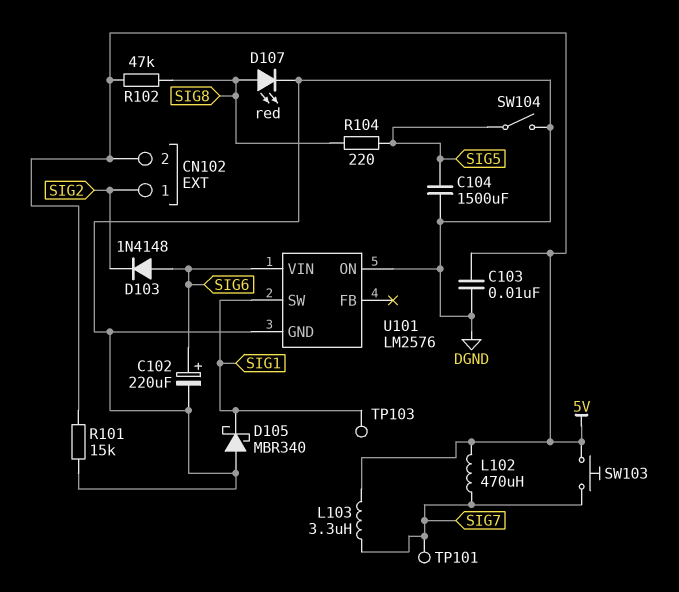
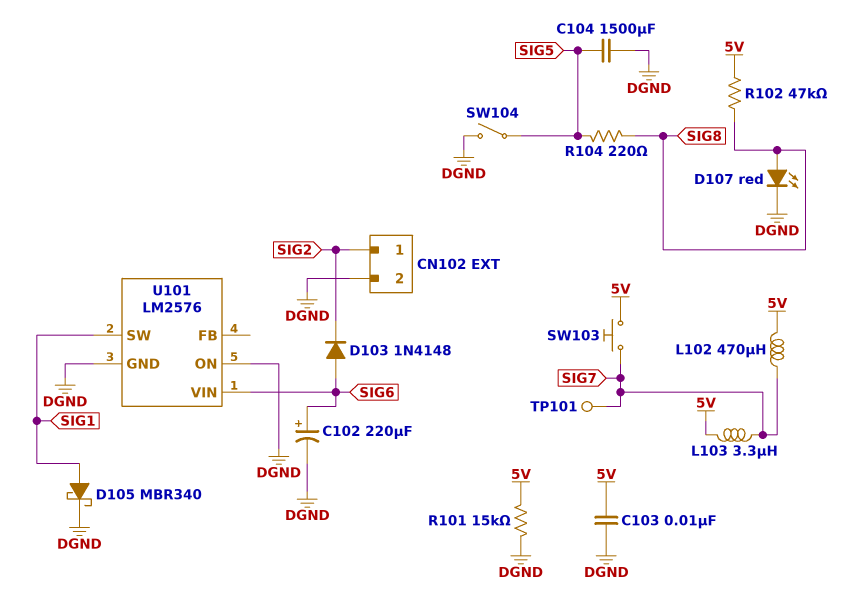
CN102 pin 2: 5V -> DGND
D105: schottky MBR340 (A DGND, K SIG1) -> schottky MBR340 (A SIG1, K DGND)
TP103: test point (SIG1) -> none

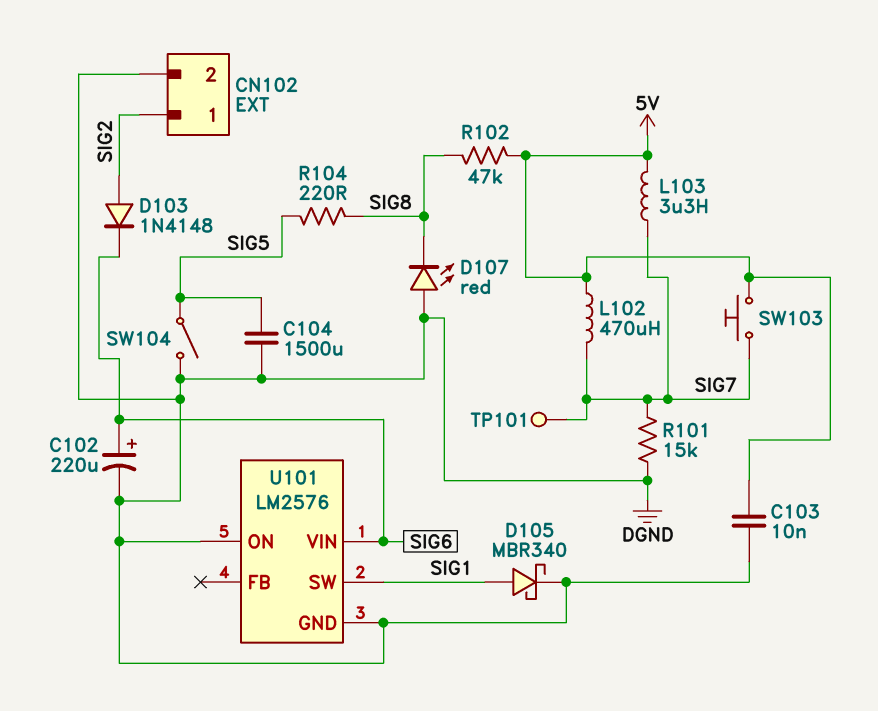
D103: diode 1N4148 (A SIG6, K SIG2) -> diode 1N4148 (A SIG2, K SIG6)
D107: LED red (A SIG8, K DGND) -> LED red (A DGND, K SIG8)
R101: 15k (5V, DGND) -> 15k (DGND, SIG7)

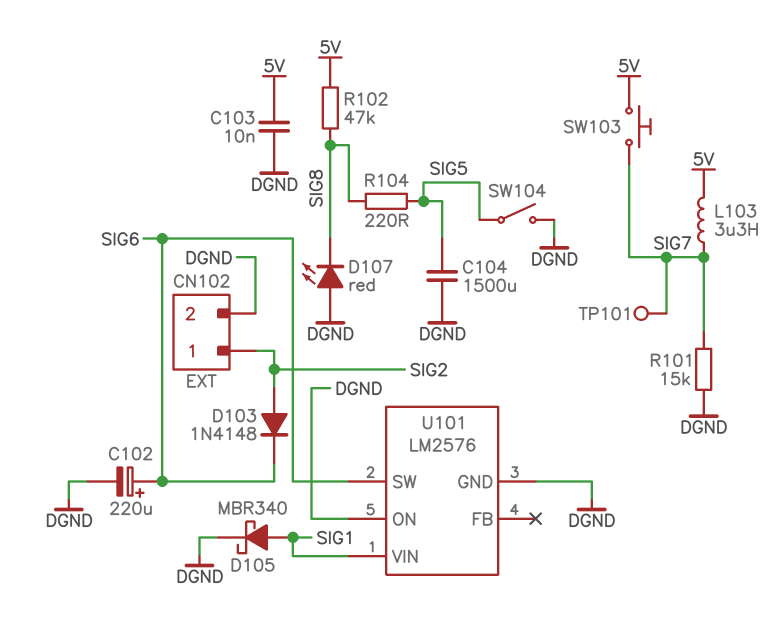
L102: 470uH (5V, SIG7) -> none
U101 pin SW: SIG1 -> SIG6
U101 pin VIN: SIG6 -> SIG1

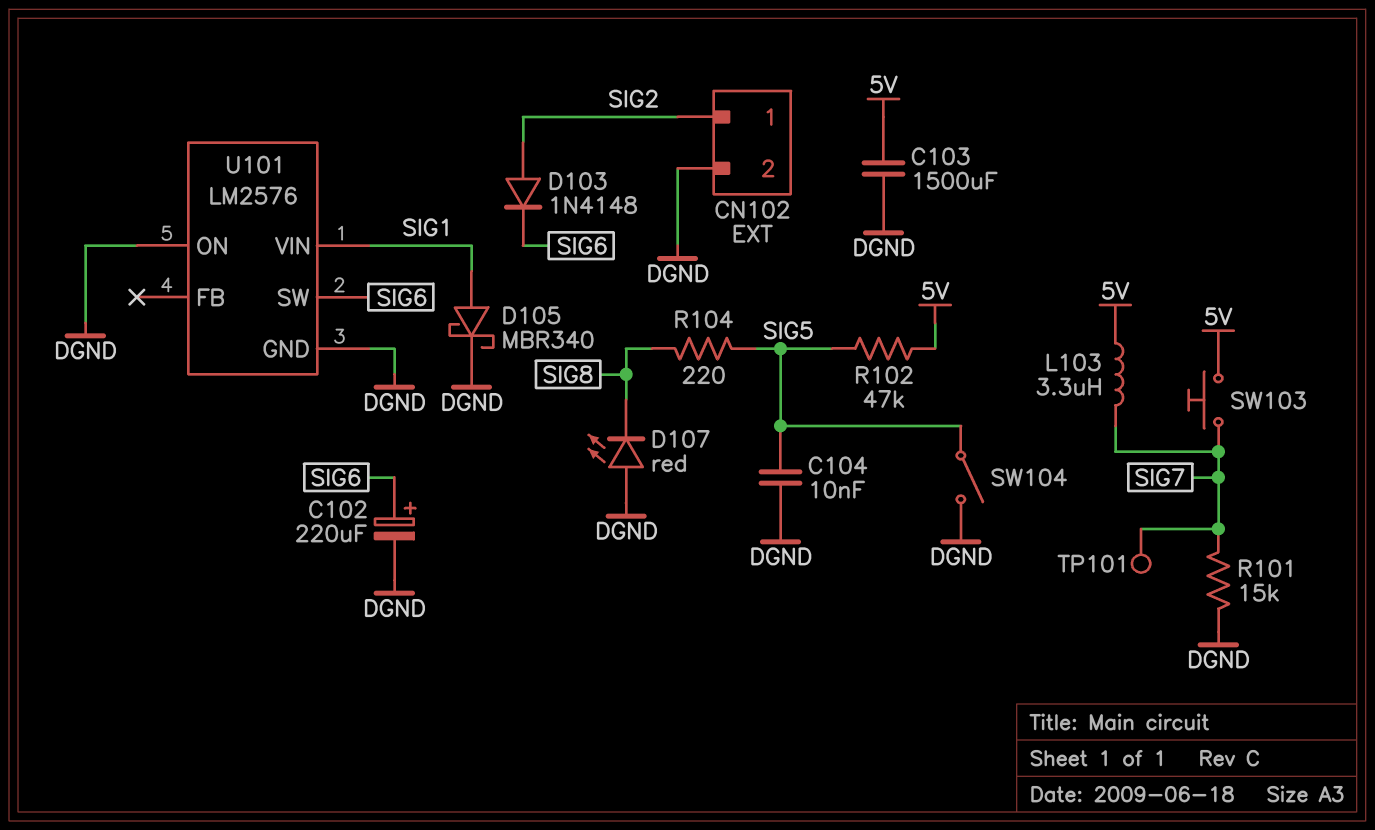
C103: 10nF (5V, DGND) -> 1500uF (5V, DGND)
C104: 1500uF (DGND, SIG5) -> 10nF (DGND, SIG5)
R102: 47k (5V, SIG8) -> 47k (5V, SIG5)

